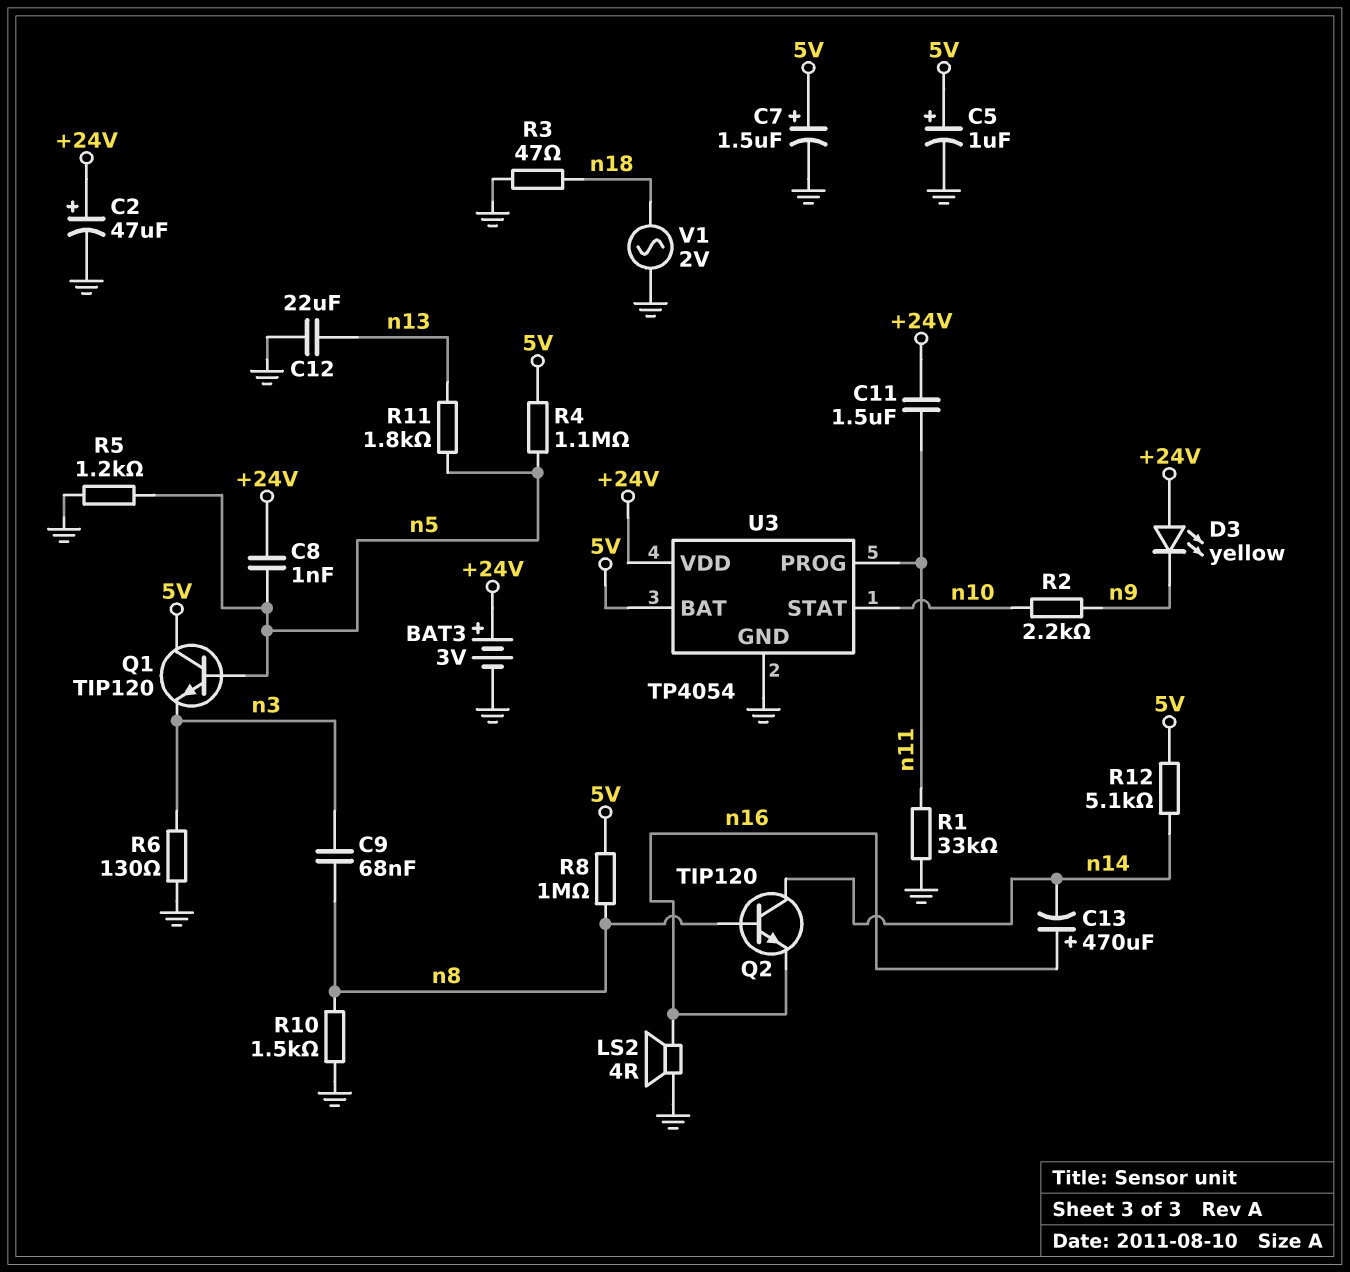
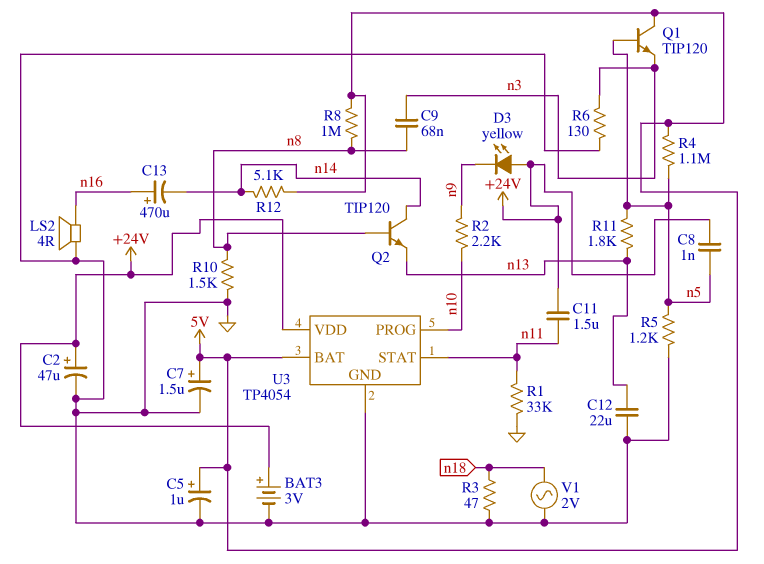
Q2: NPN TIP120 (B n8, C n14, E n16) -> NPN TIP120 (B n8, C n14, E n13)
U3 pin PROG: n11 -> n10
U3 pin STAT: n10 -> n11

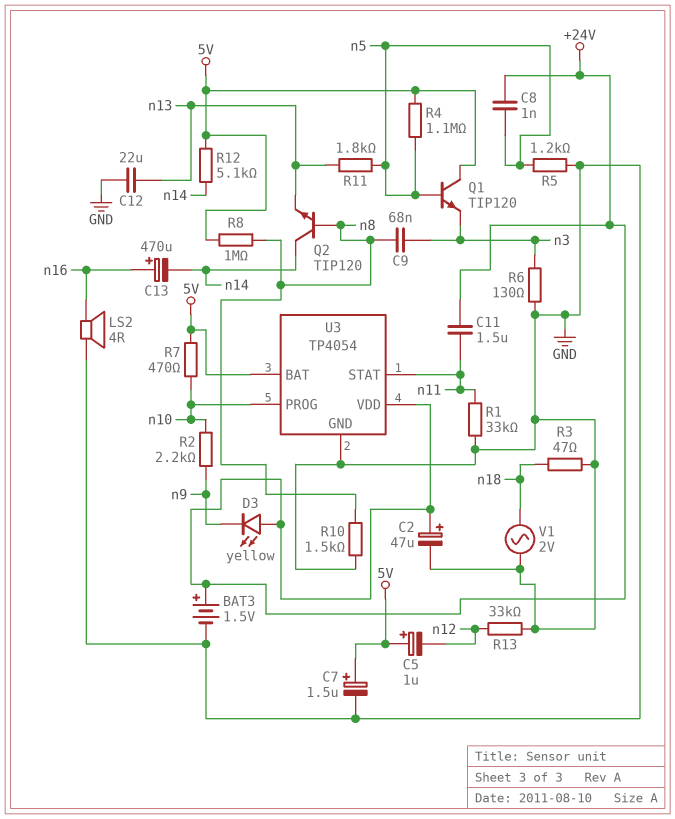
BAT3: 3V (plus +24V, minus GND) -> 1.5V (plus +24V, minus GND)
C5: 1uF (plus 5V, minus GND) -> 1uF (plus 5V, minus n12)
R7: none -> 470 (5V, n10)
R13: none -> 33k (GND, n12)

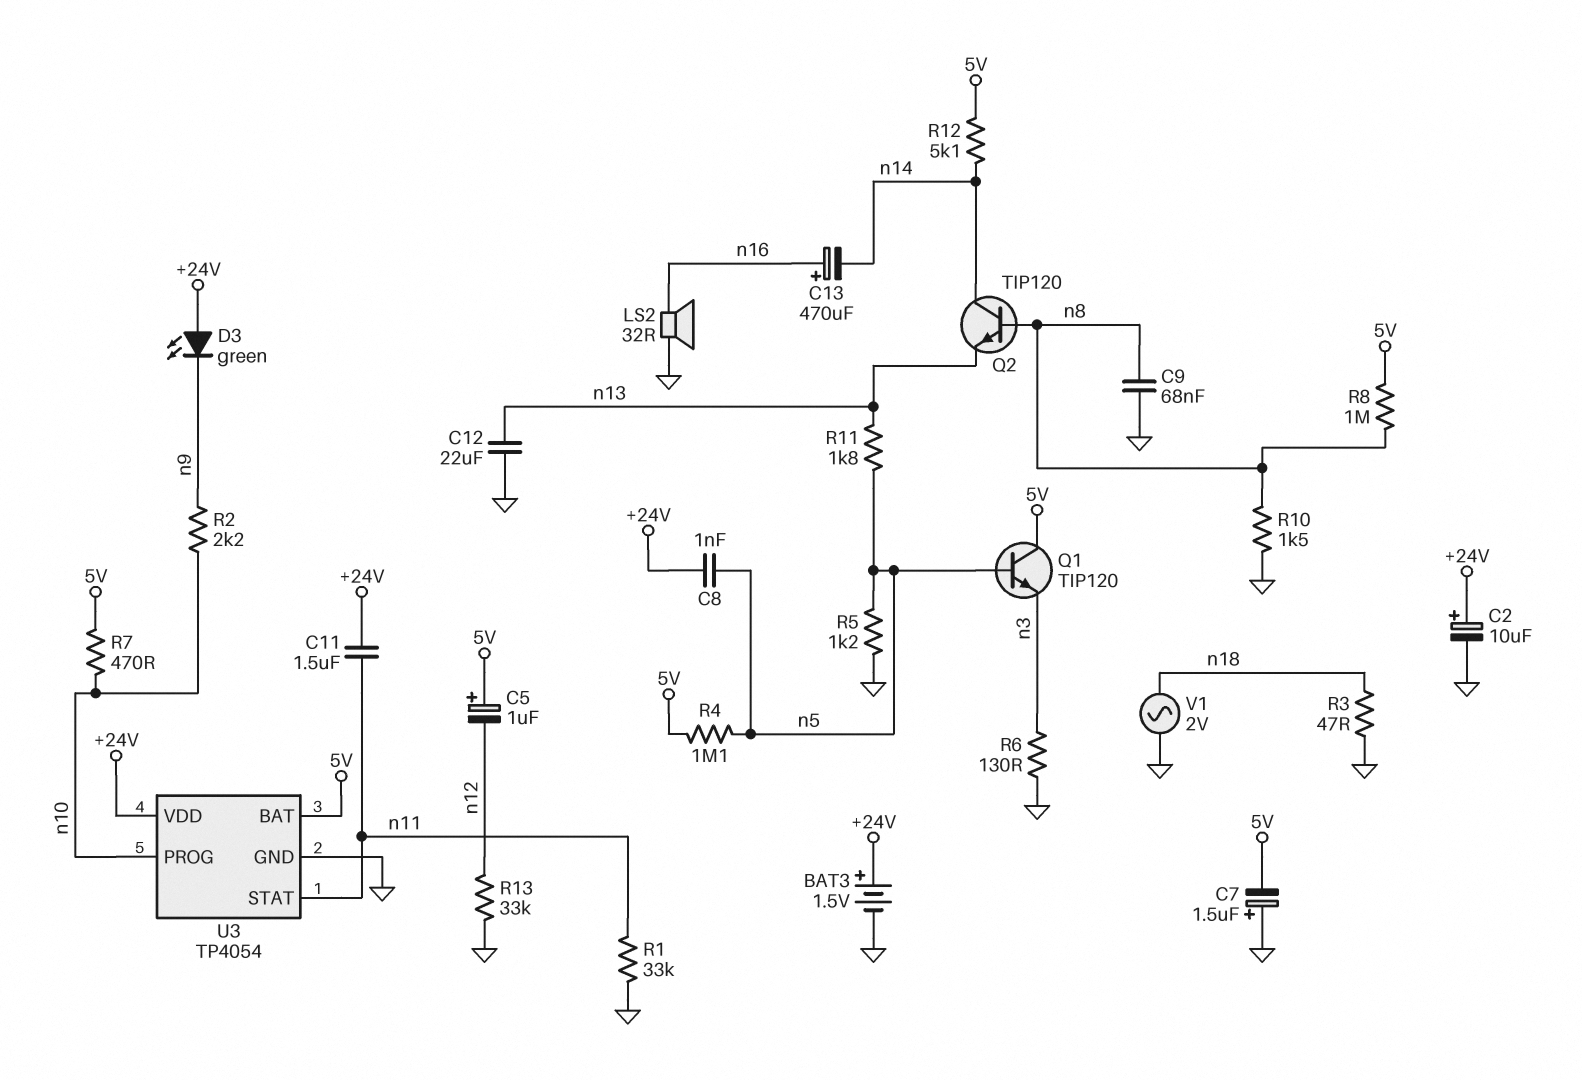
C2: 47uF (plus +24V, minus GND) -> 10uF (plus +24V, minus GND)
C7: 1.5uF (plus 5V, minus GND) -> 1.5uF (plus GND, minus 5V)
C9: 68nF (n3, n8) -> 68nF (GND, n8)
D3: LED yellow (A +24V, K n9) -> LED green (A +24V, K n9)
LS2: speaker 4R (GND, n16) -> speaker 32R (GND, n16)

